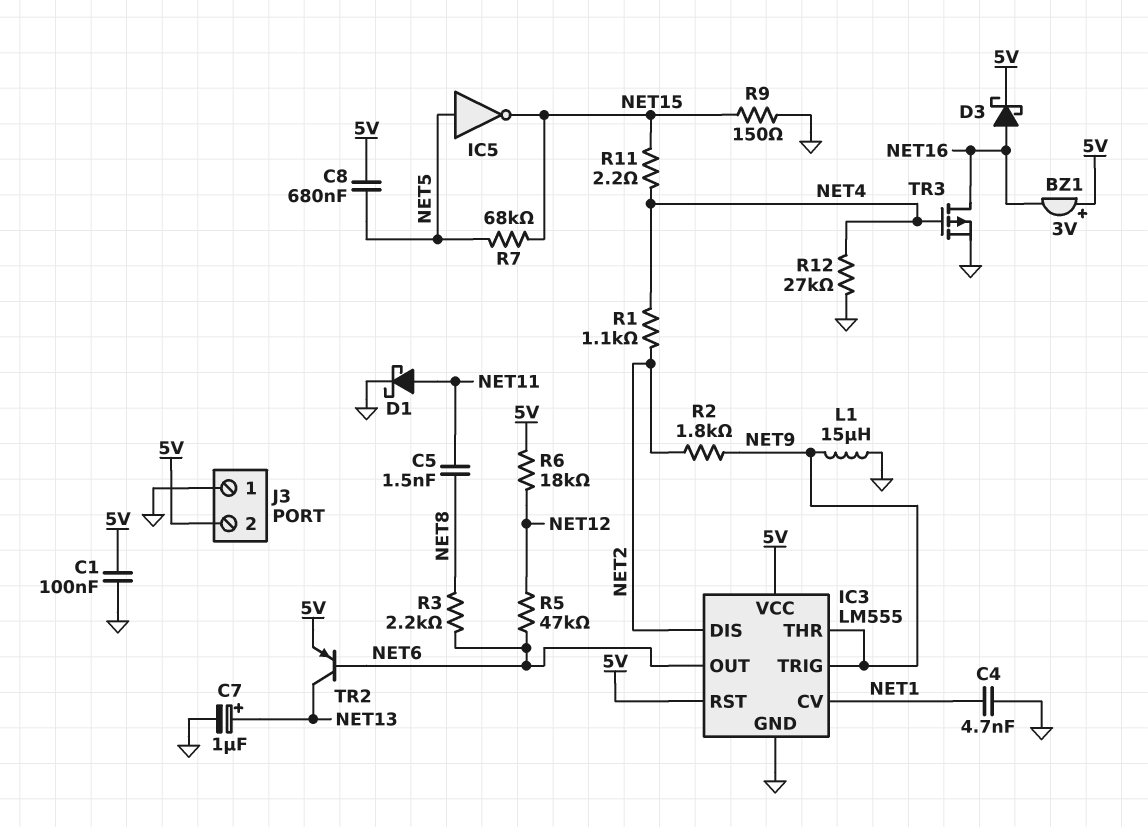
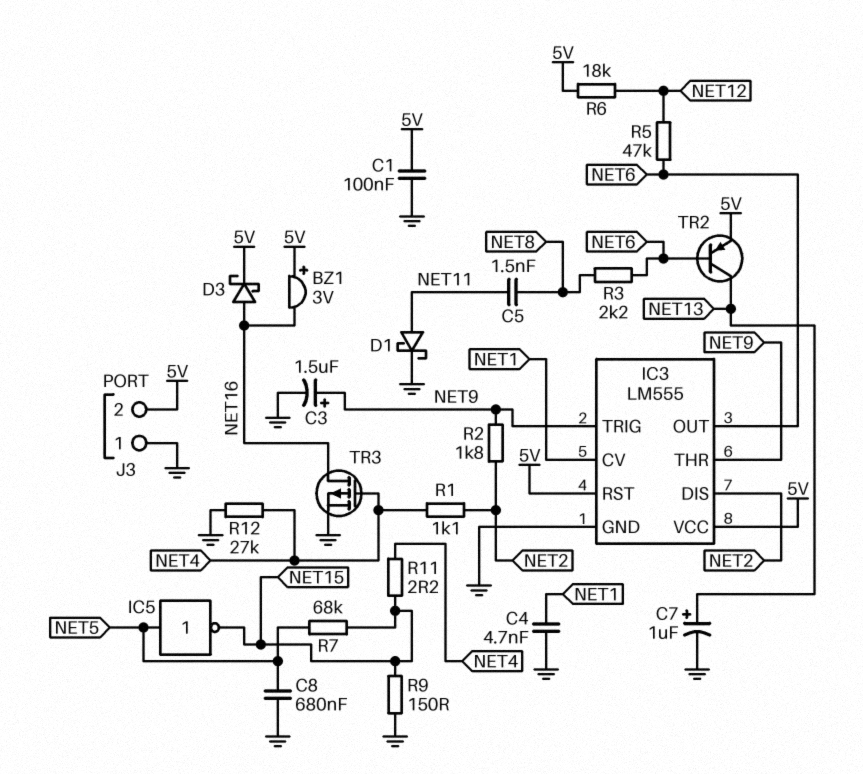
C3: none -> 1.5uF (plus NET9, minus GND)
C8: 680nF (5V, NET5) -> 680nF (GND, NET5)
L1: 15uH (GND, NET9) -> none

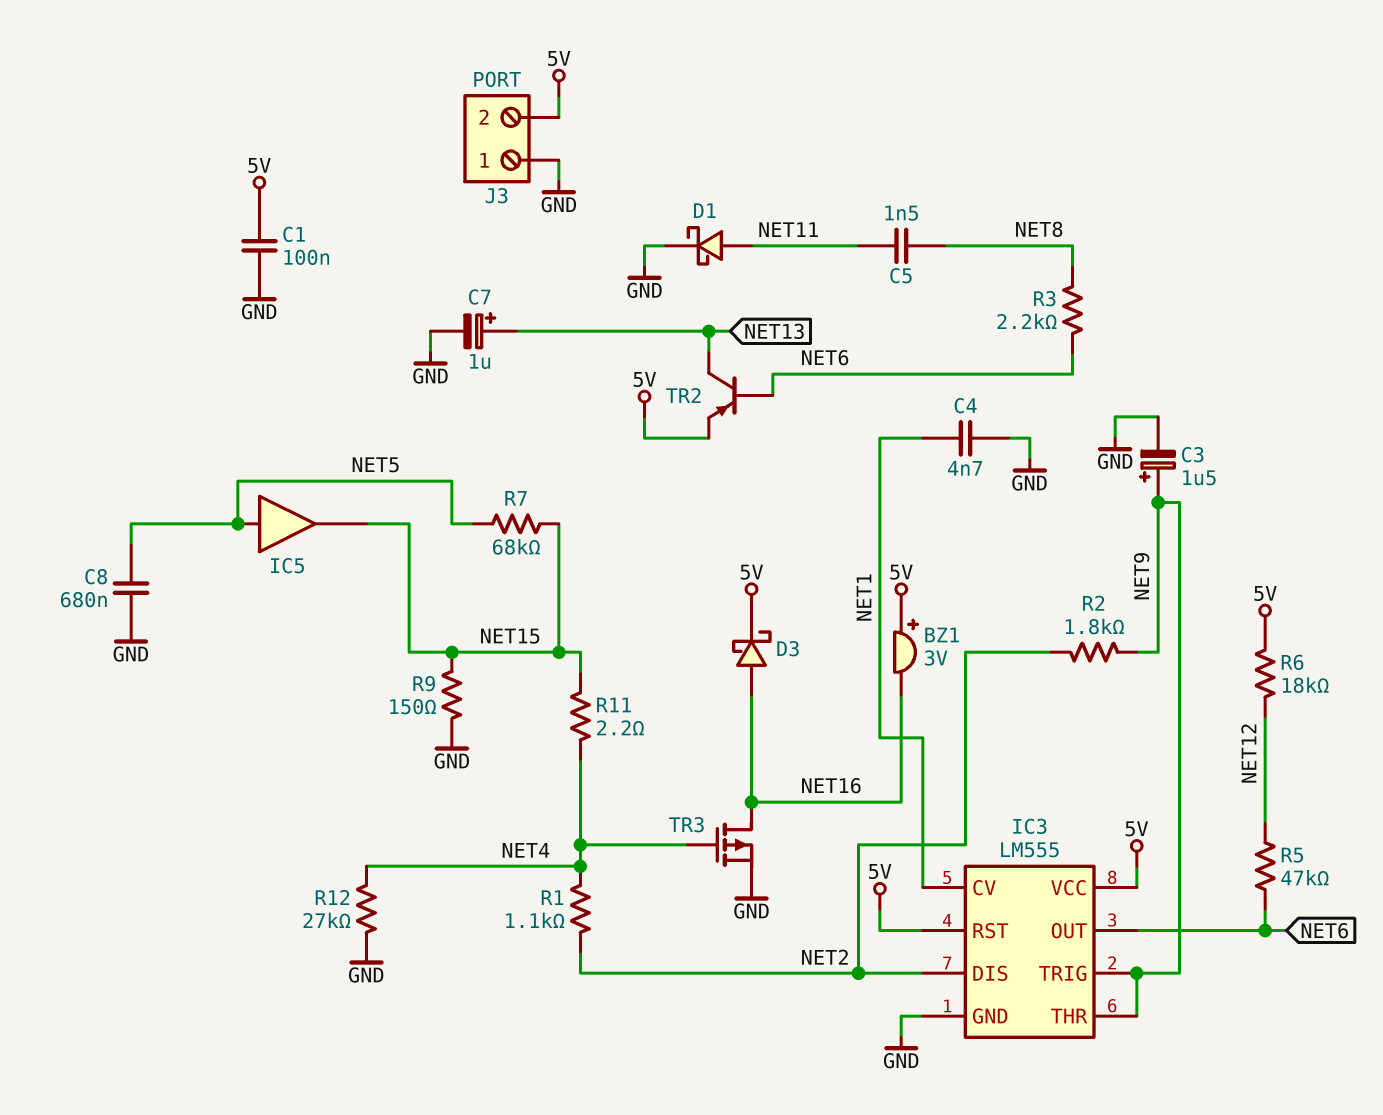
IC5: NOT (in NET5, out NET15) -> buffer (in NET5, out NET15)

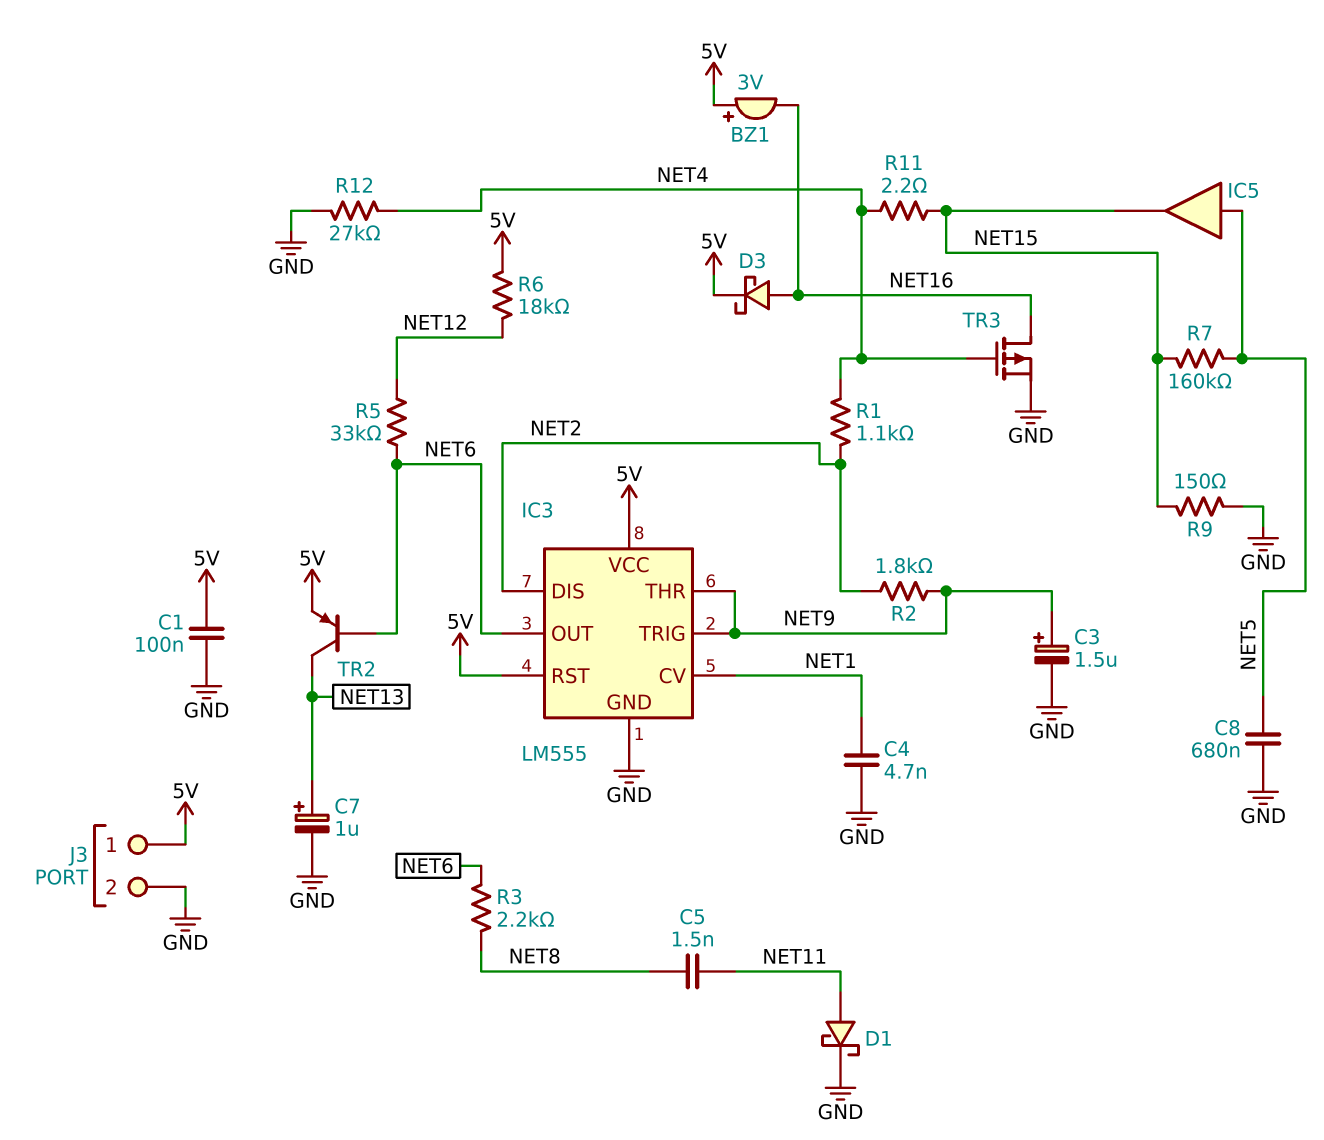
J3 pin 1: GND -> 5V
J3 pin 2: 5V -> GND
R5: 47k (NET6, NET12) -> 33k (NET6, NET12)
R7: 68k (NET5, NET15) -> 160k (NET5, NET15)

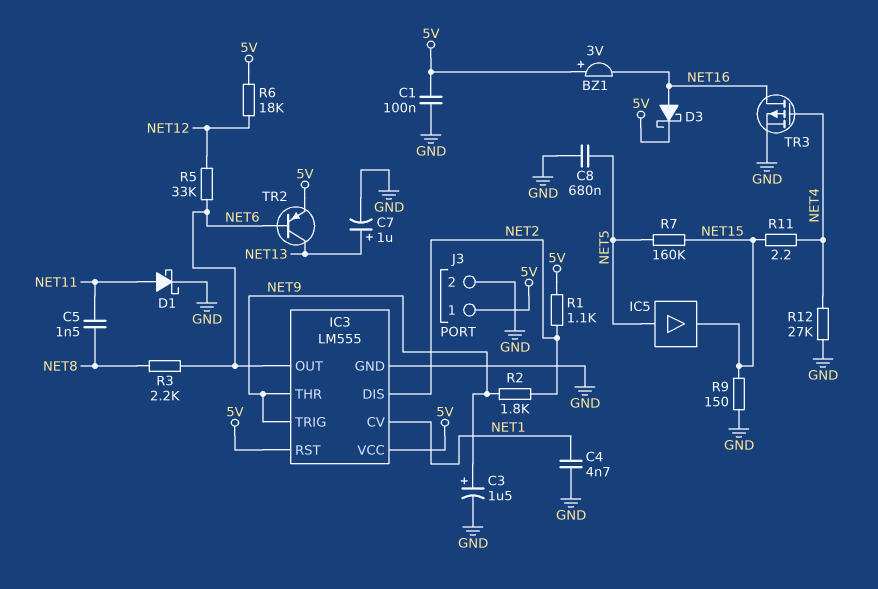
R1: 1.1k (NET2, NET4) -> 1.1k (5V, NET2)

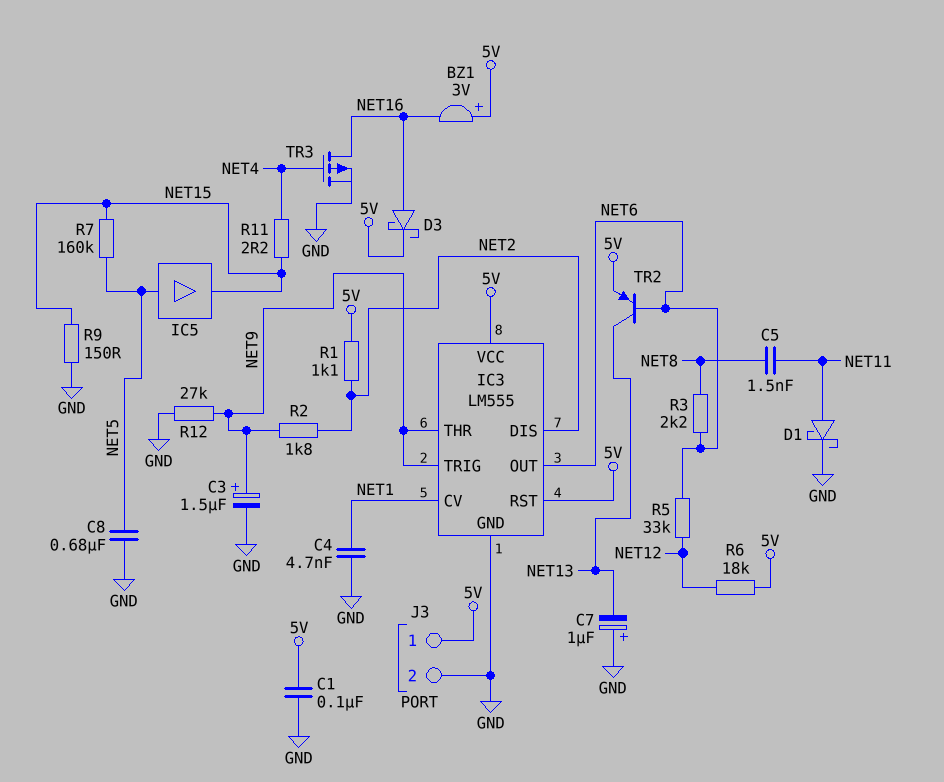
C7: 1uF (plus NET13, minus GND) -> 1uF (plus GND, minus NET13)
R12: 27k (GND, NET4) -> 27k (GND, NET9)

